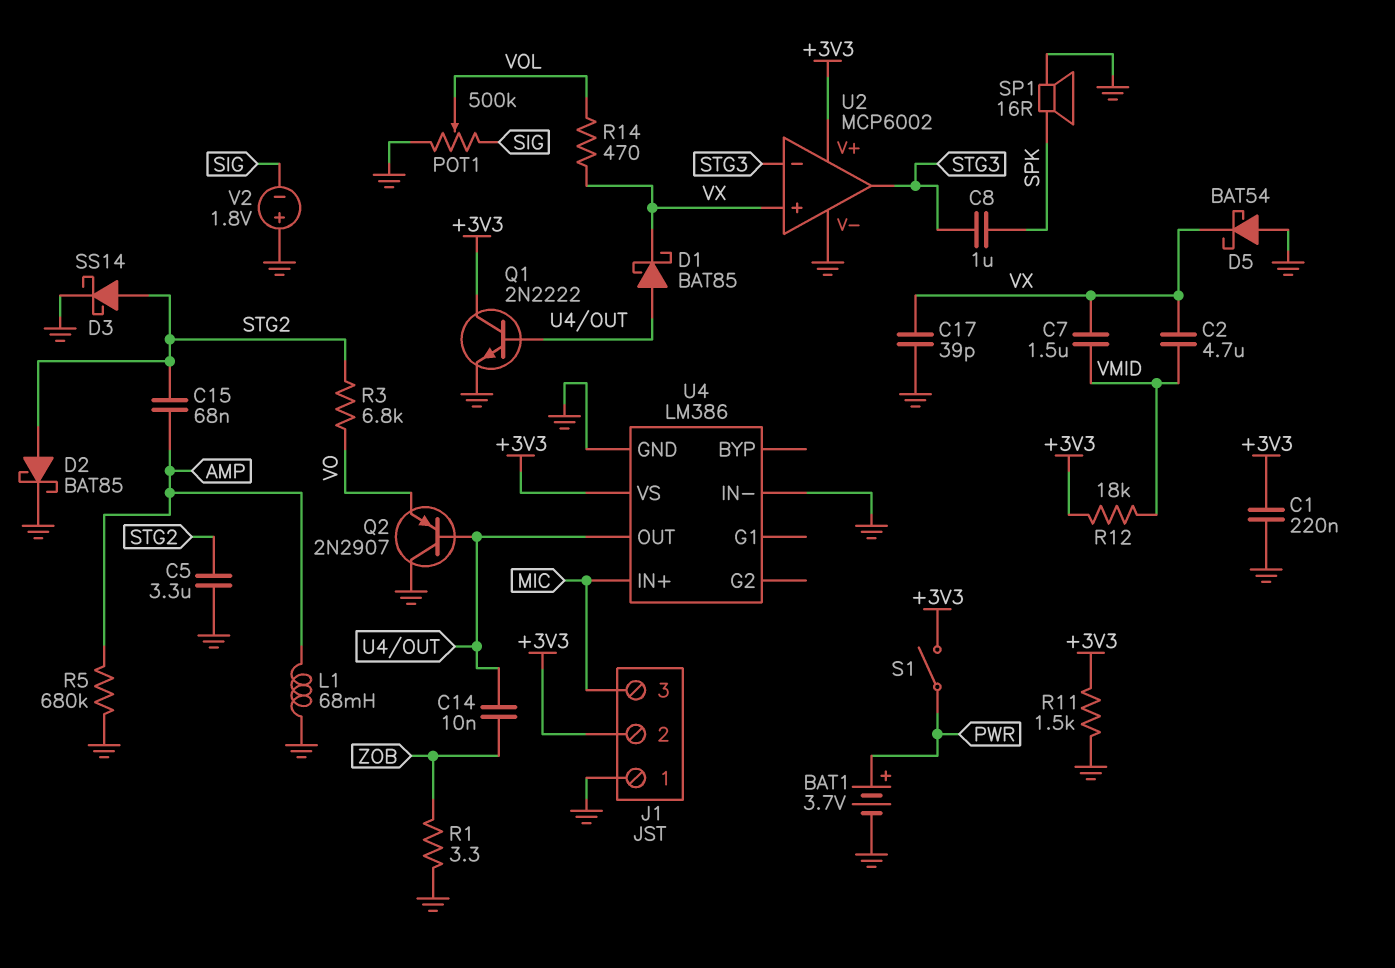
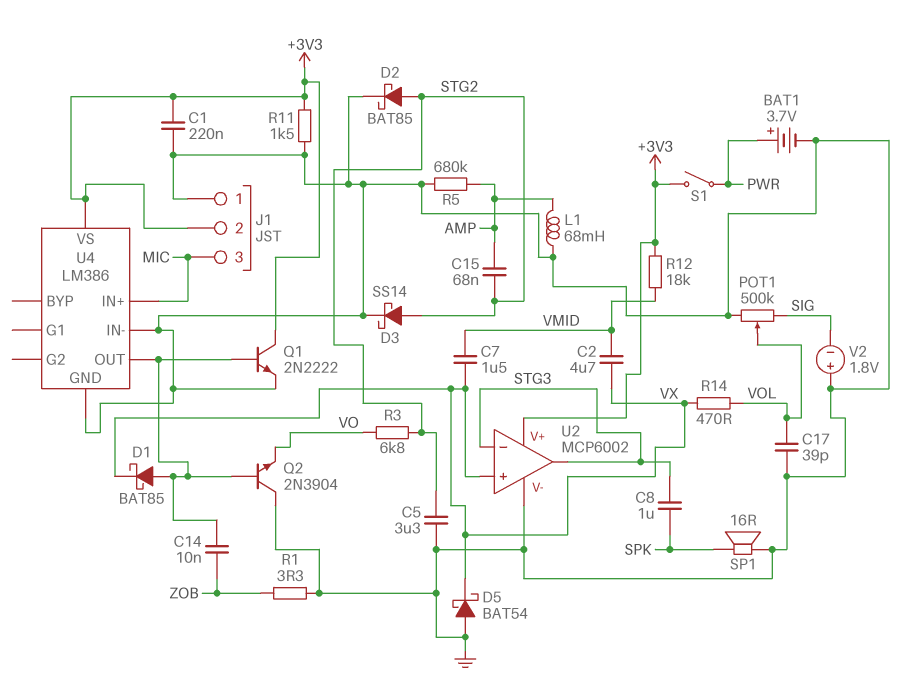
C17: 39pF (GND, VX) -> 39pF (GND, VOL)
Q2: PNP 2N2907 (B U4/OUT, C GND, E VO) -> NPN 2N3904 (B U4/OUT, C GND, E VO)

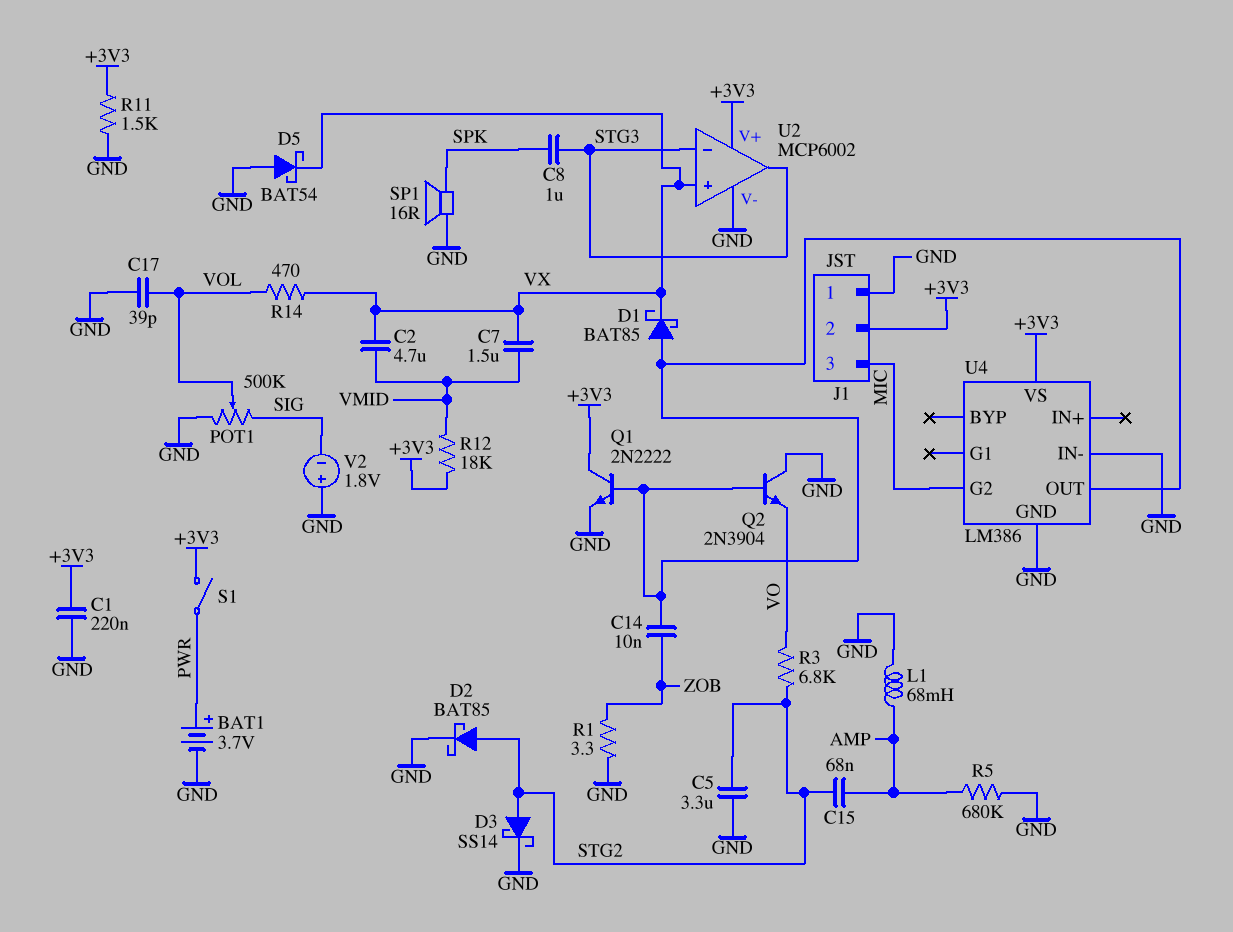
U4 pin G2: none -> MIC
U4 pin IN+: MIC -> none

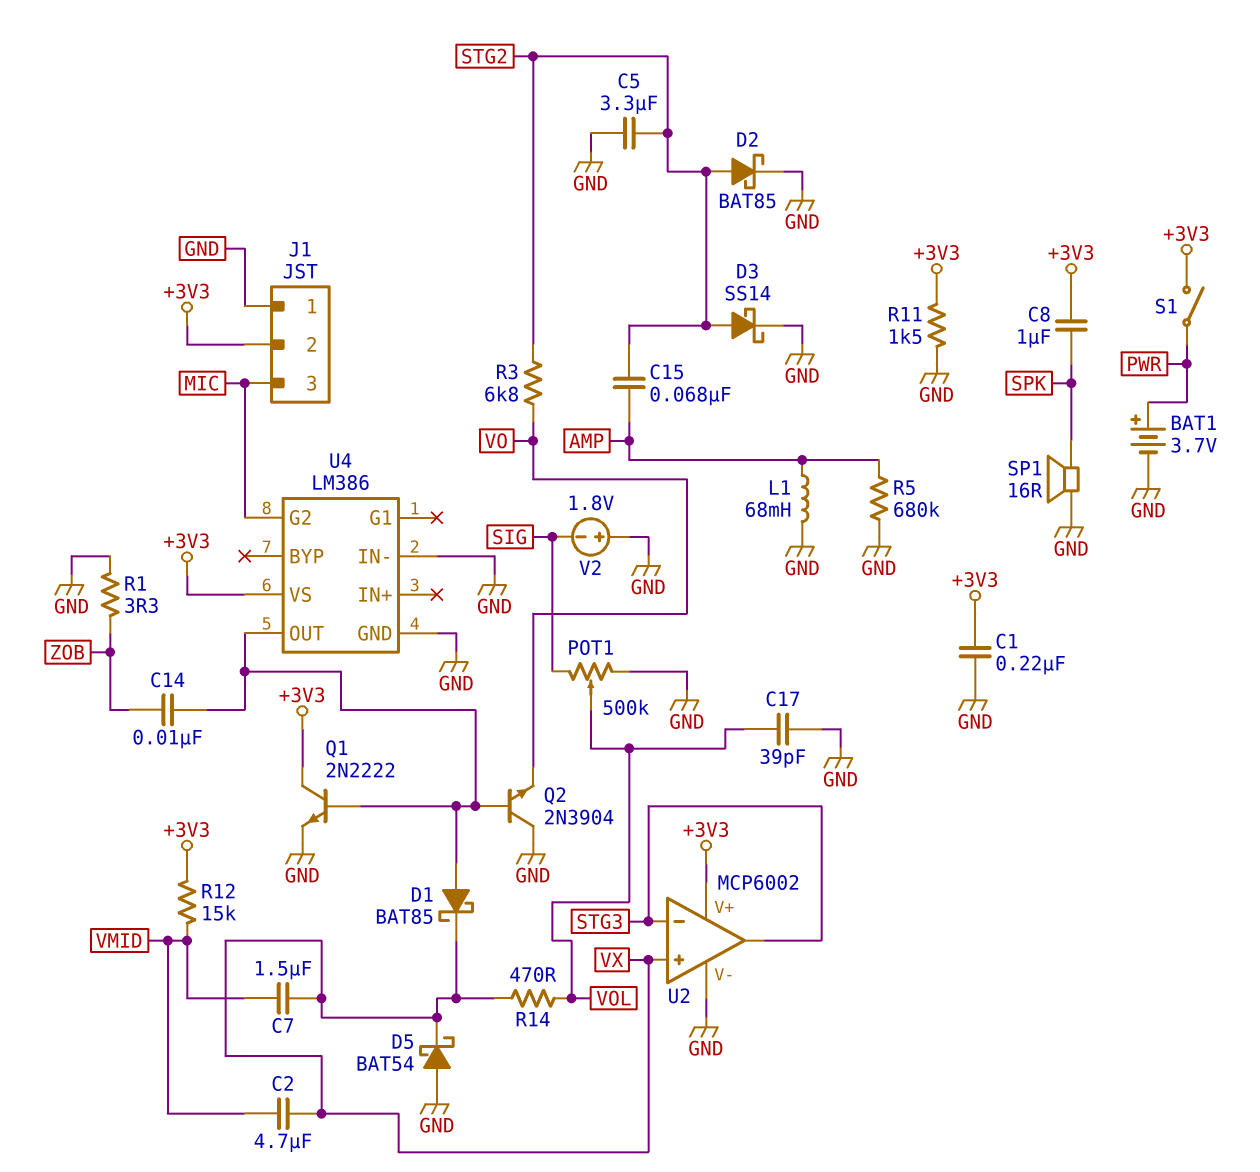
C8: 1uF (SPK, STG3) -> 1uF (+3V3, SPK)
R12: 18k (+3V3, VMID) -> 15k (+3V3, VMID)

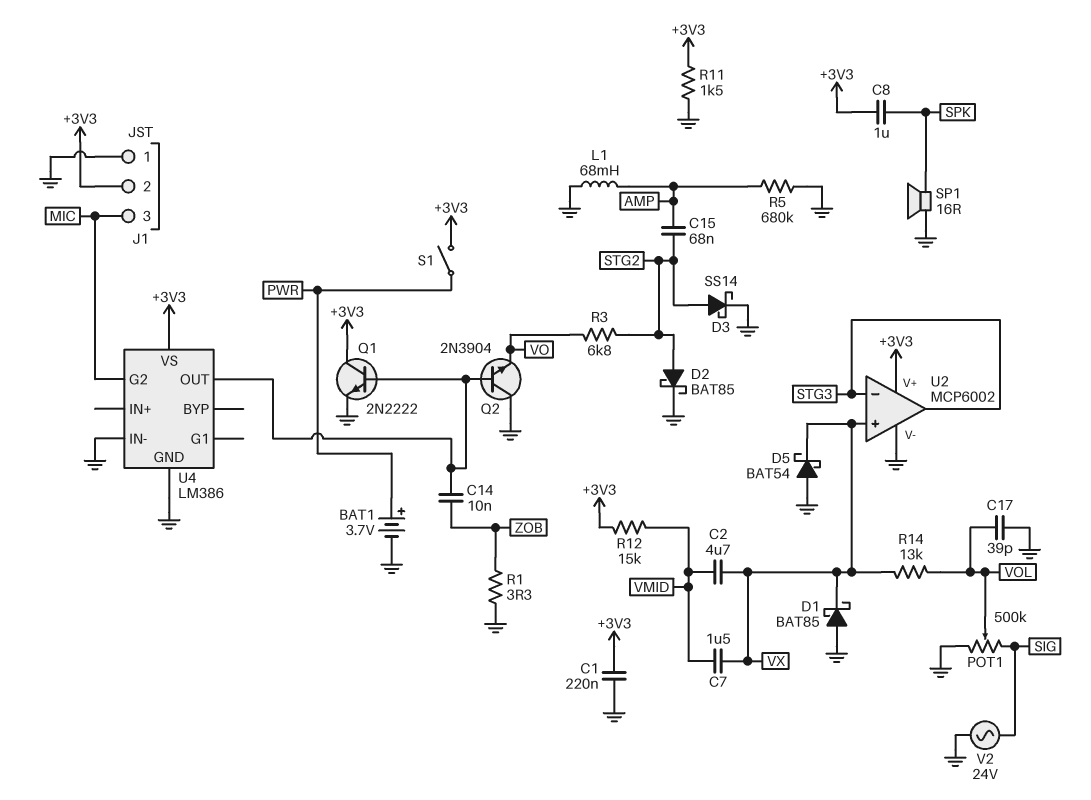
C5: 3.3uF (GND, STG2) -> none
D1: schottky BAT85 (A U4/OUT, K VX) -> schottky BAT85 (A GND, K VX)
R14: 470 (VOL, VX) -> 13k (VOL, VX)
V2: 1.8V (plus GND, minus SIG) -> AC 24V (GND, SIG)

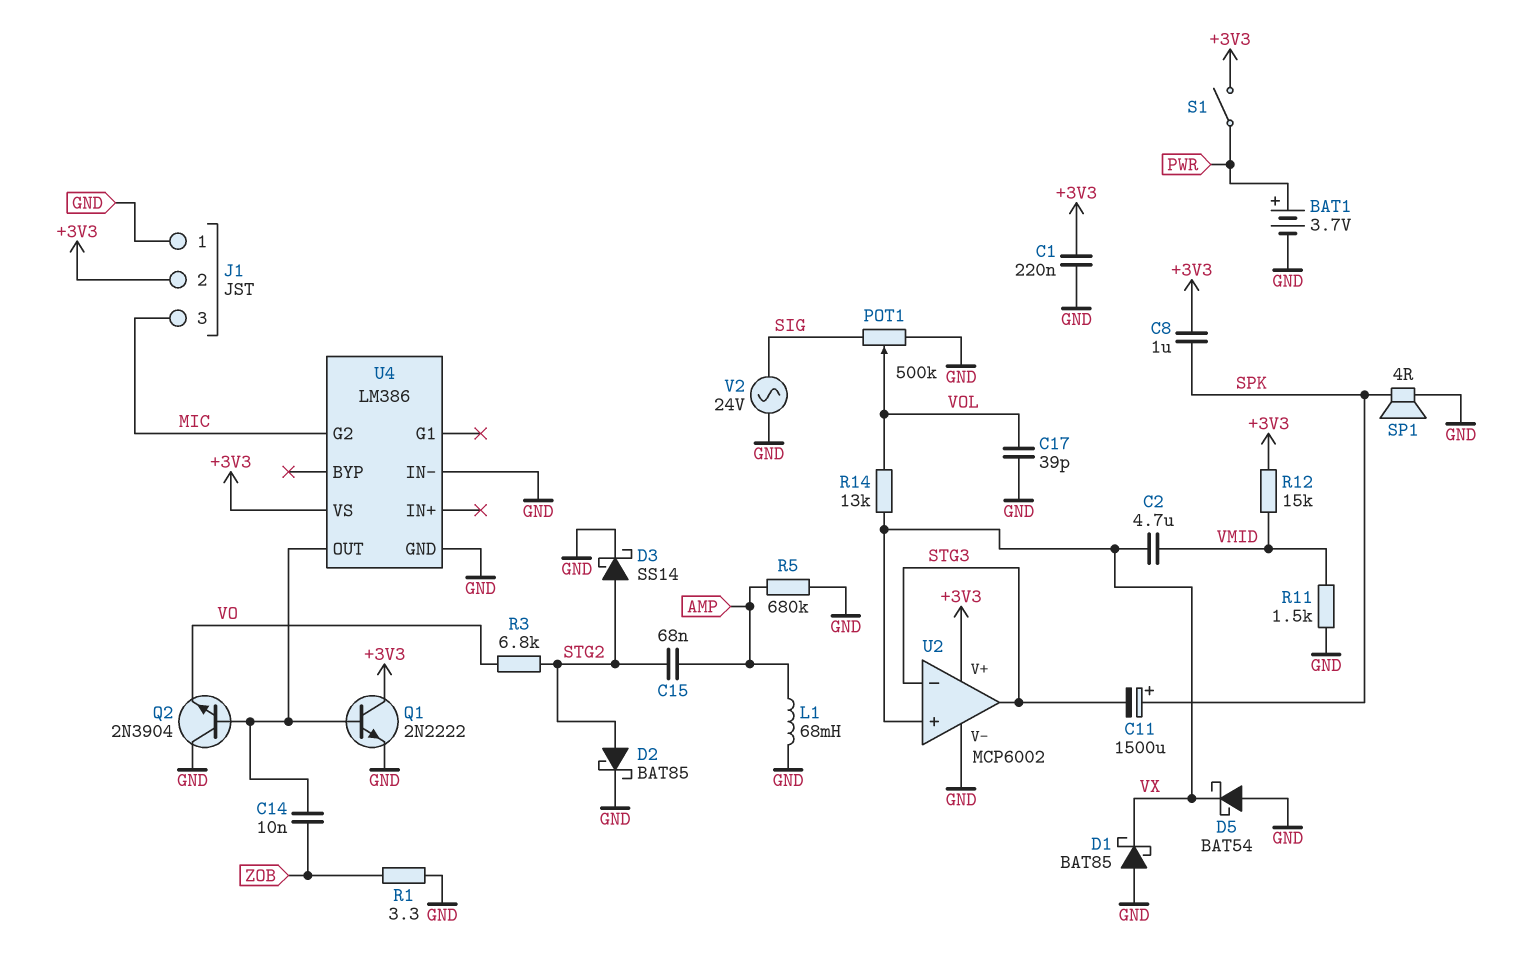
C7: 1.5uF (VMID, VX) -> none
C11: none -> 1500uF (plus SPK, minus STG3)
R11: 1.5k (+3V3, GND) -> 1.5k (GND, VMID)
SP1: speaker 16R (GND, SPK) -> speaker 4R (GND, SPK)

